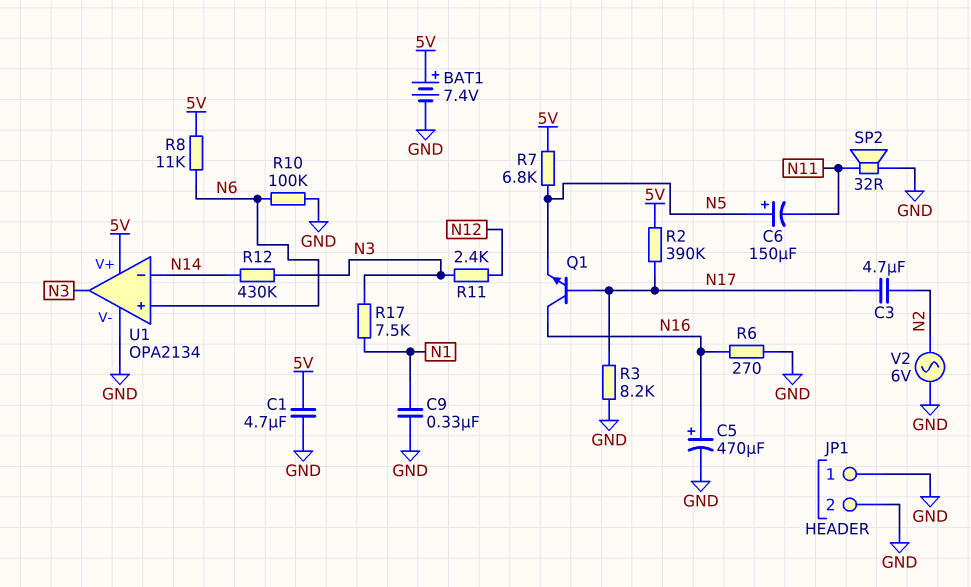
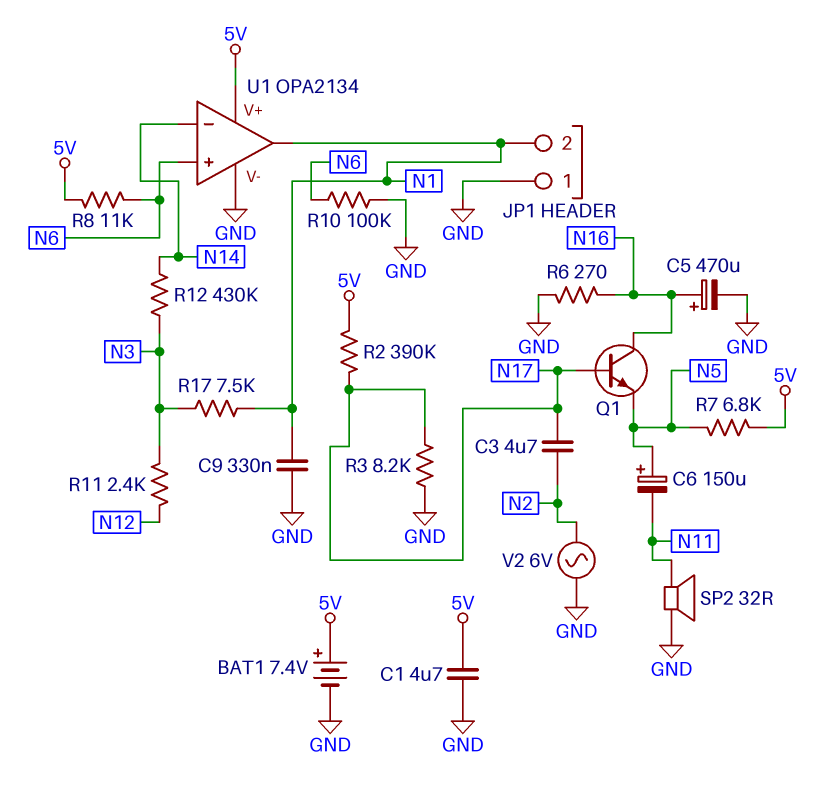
JP1 pin 2: GND -> N1
U1 pin out: N3 -> N1

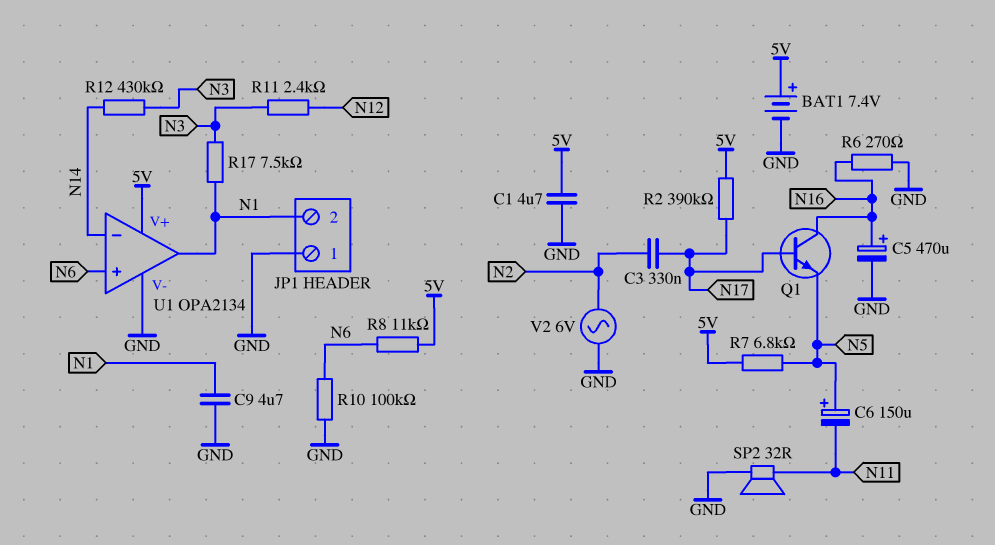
C3: 4.7uF (N2, N17) -> 330nF (N2, N17)
C9: 330nF (GND, N1) -> 4.7uF (GND, N1)
R3: 8.2k (GND, N17) -> none

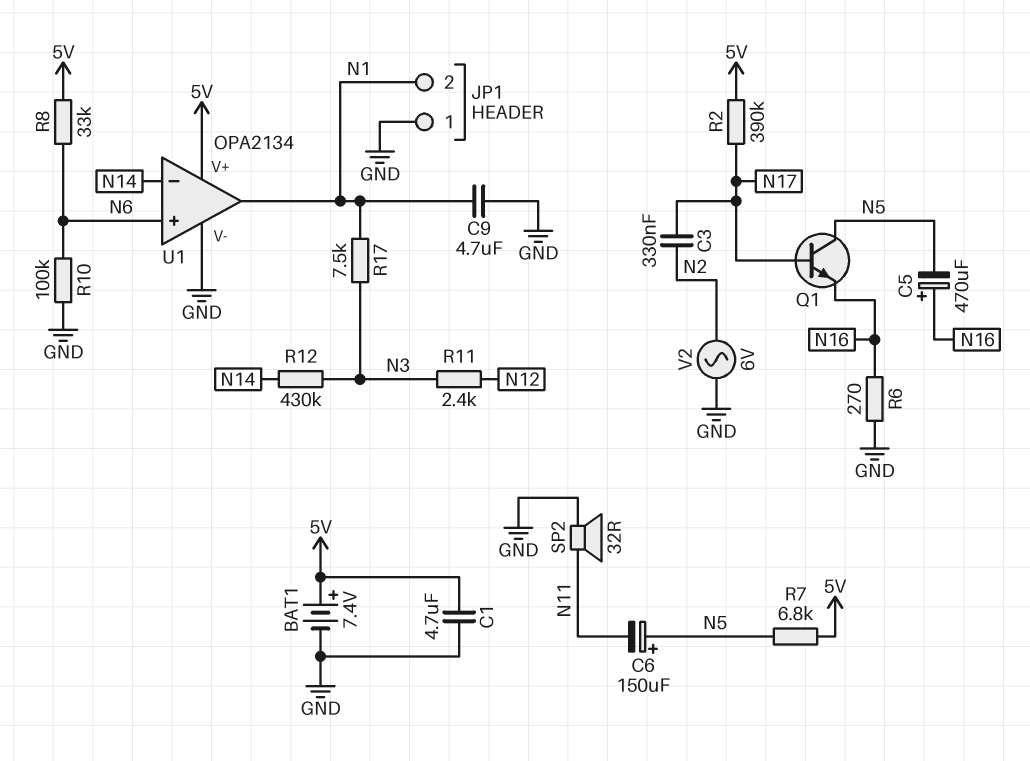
C5: 470uF (plus N16, minus GND) -> 470uF (plus N16, minus N5)
Q1: NPN (B N17, C N16, E N5) -> NPN (B N17, C N5, E N16)
R8: 11k (5V, N6) -> 33k (5V, N6)

